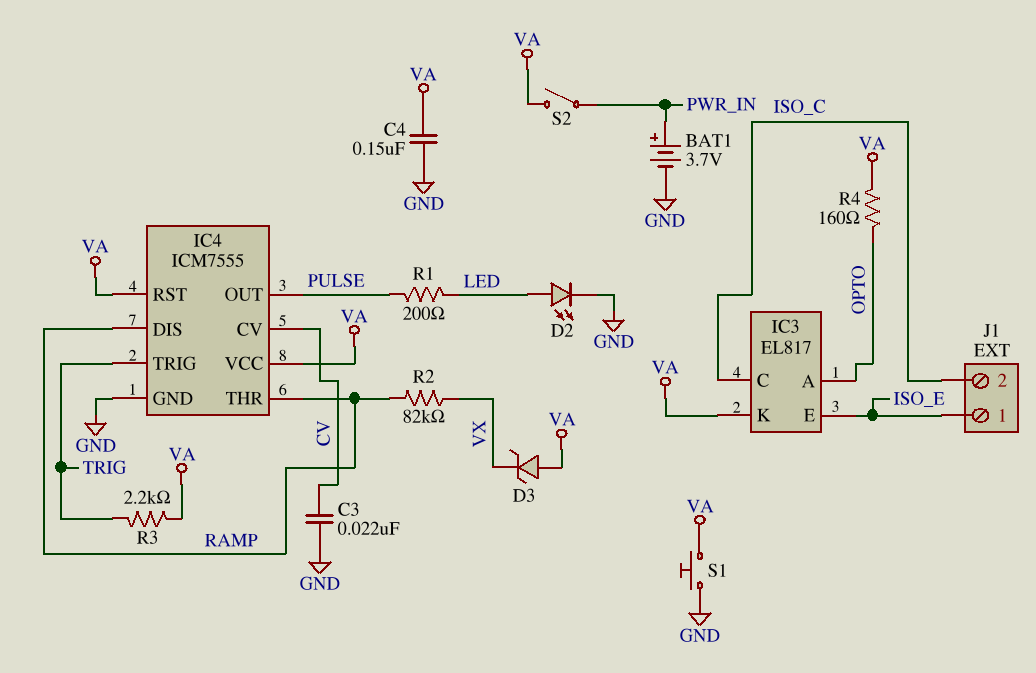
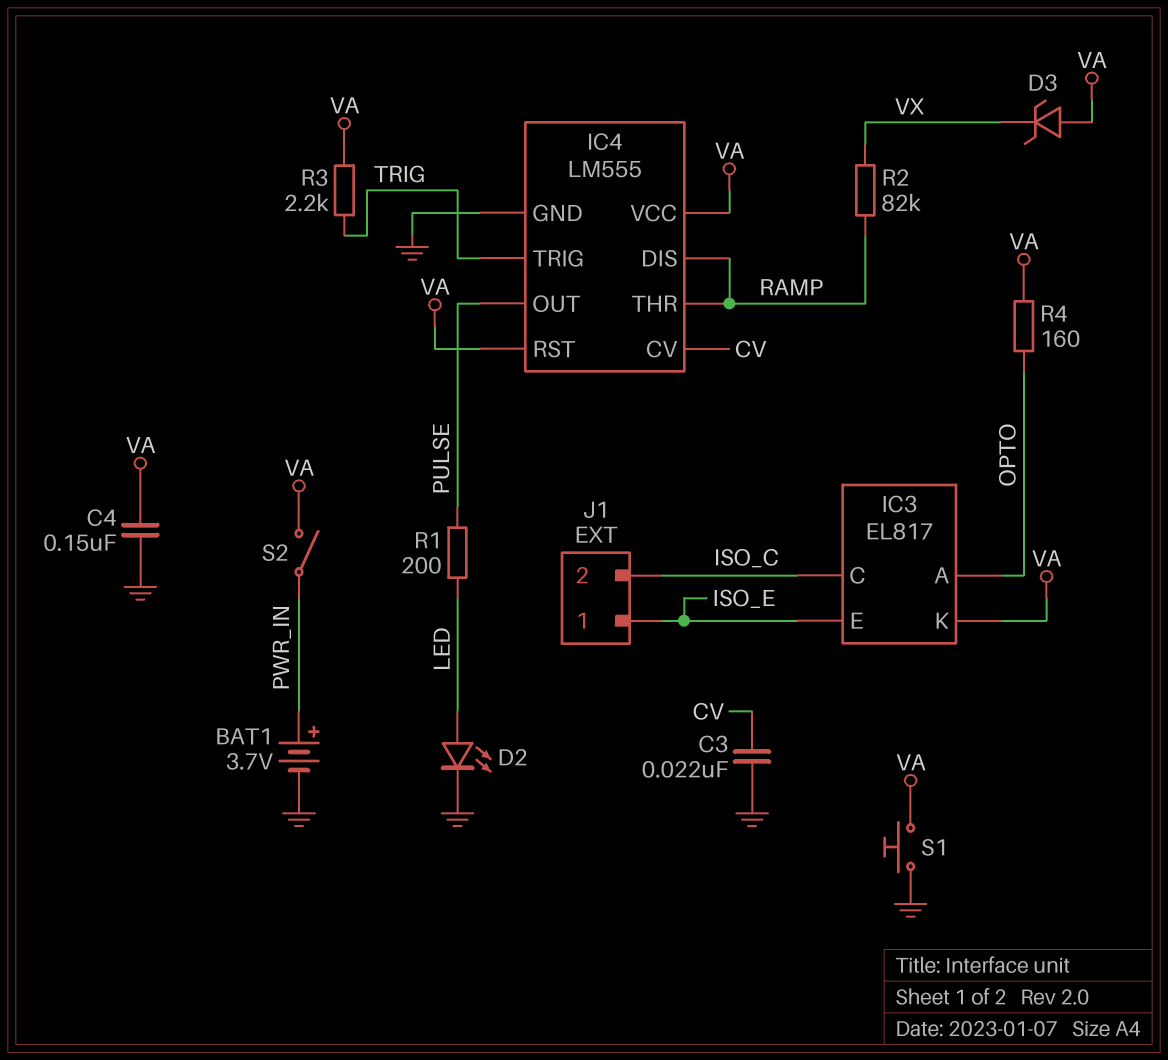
IC4: ICM7555 -> LM555

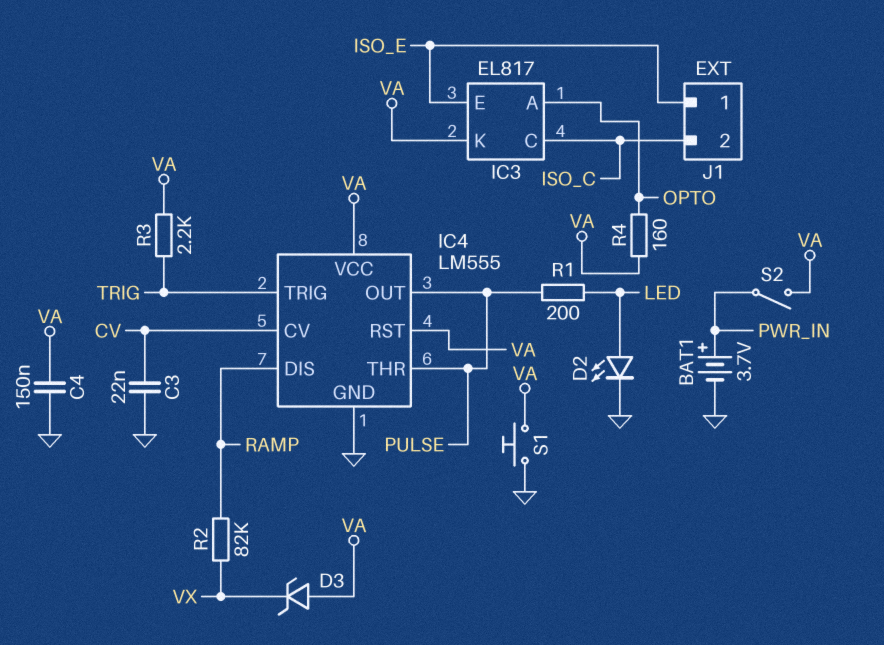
IC4 pin THR: RAMP -> PULSE

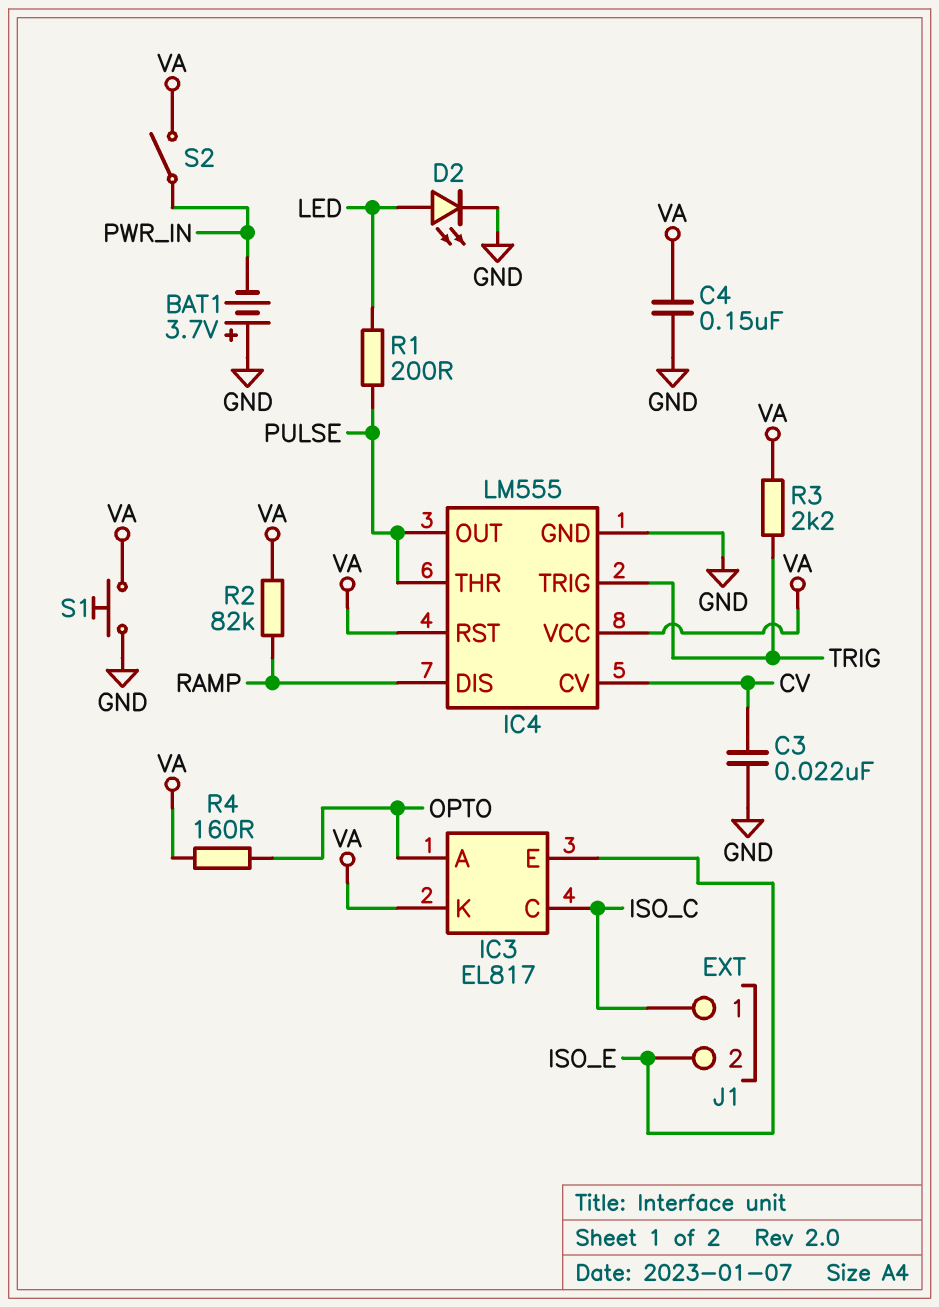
BAT1: 3.7V (plus PWR_IN, minus GND) -> 3.7V (plus GND, minus PWR_IN)
D3: zener (A VA, K VX) -> none
J1 pin 1: ISO_E -> ISO_C
J1 pin 2: ISO_C -> ISO_E
R2: 82k (RAMP, VX) -> 82k (RAMP, VA)

